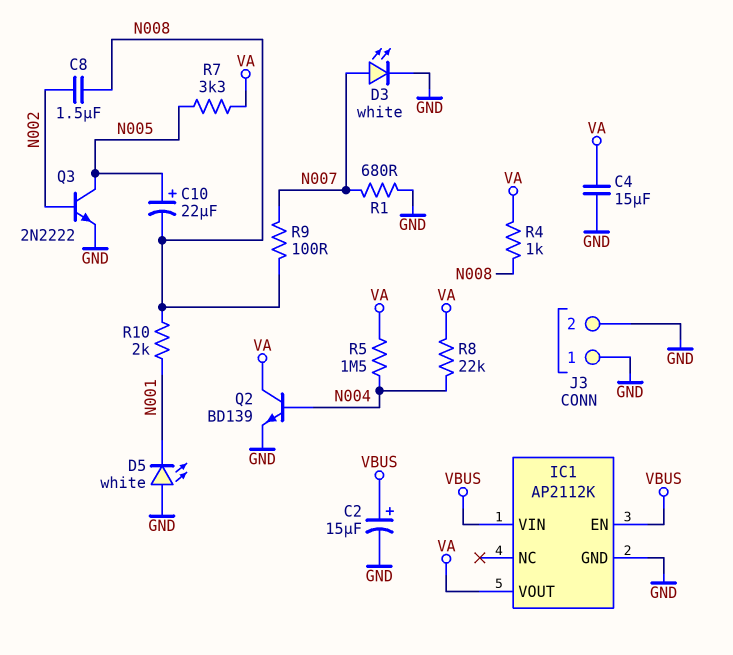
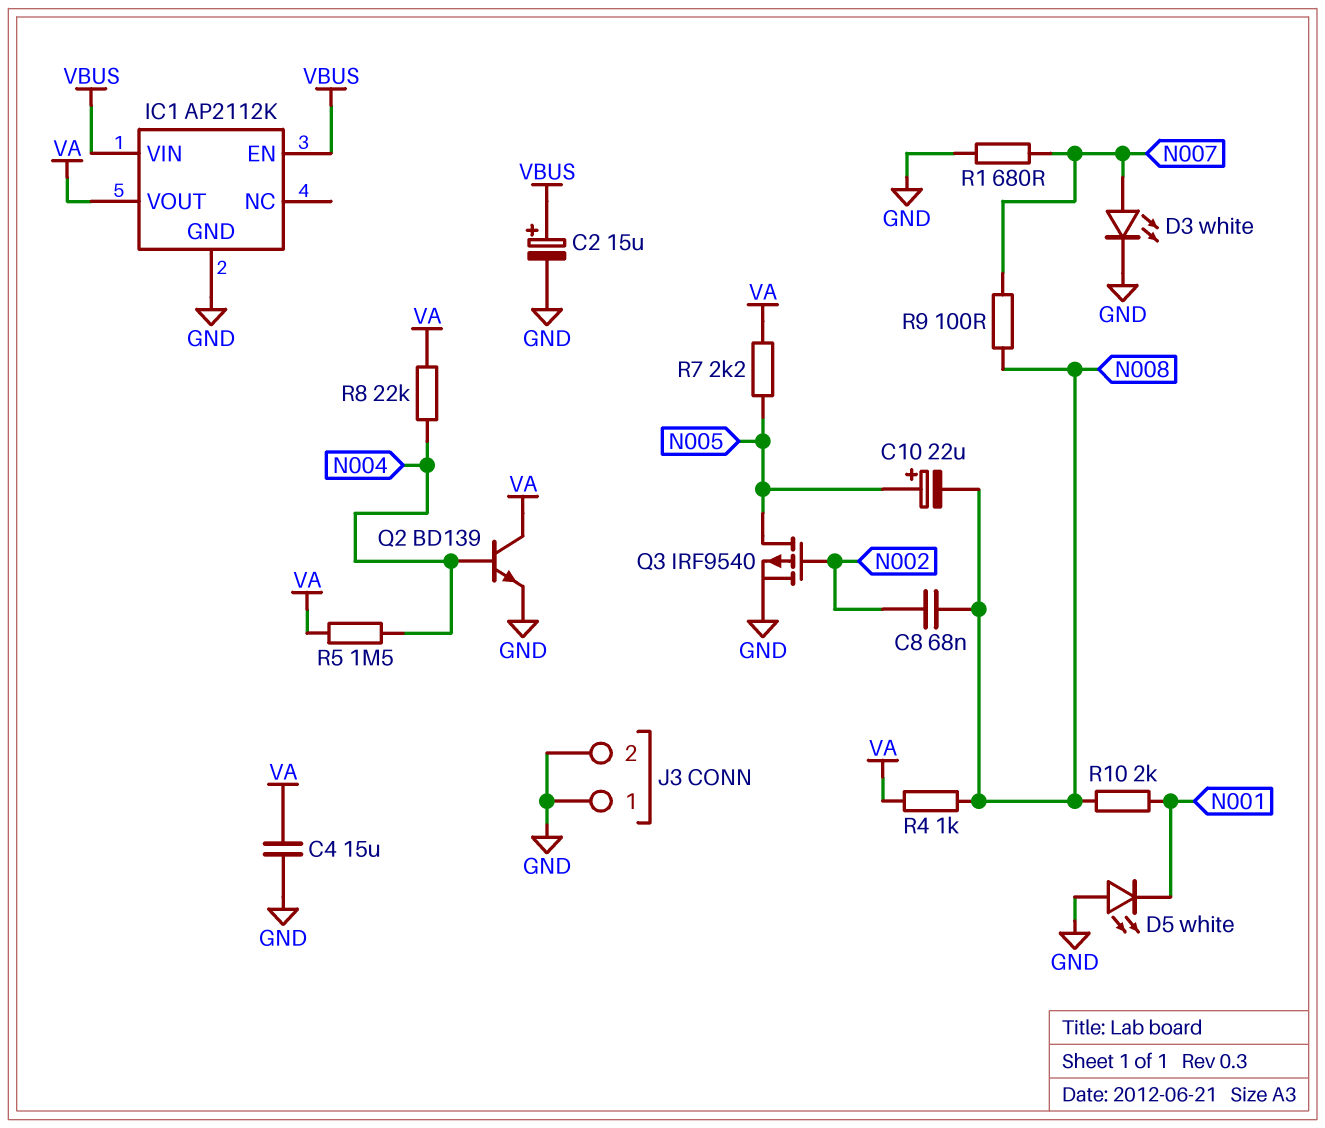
C8: 1.5uF (N002, N008) -> 68nF (N002, N008)
Q3: NPN 2N2222 (B N002, C N005, E GND) -> PMOS IRF9540 (G N002, D N005, S GND)
R7: 3.3k (N005, VA) -> 2.2k (N005, VA)

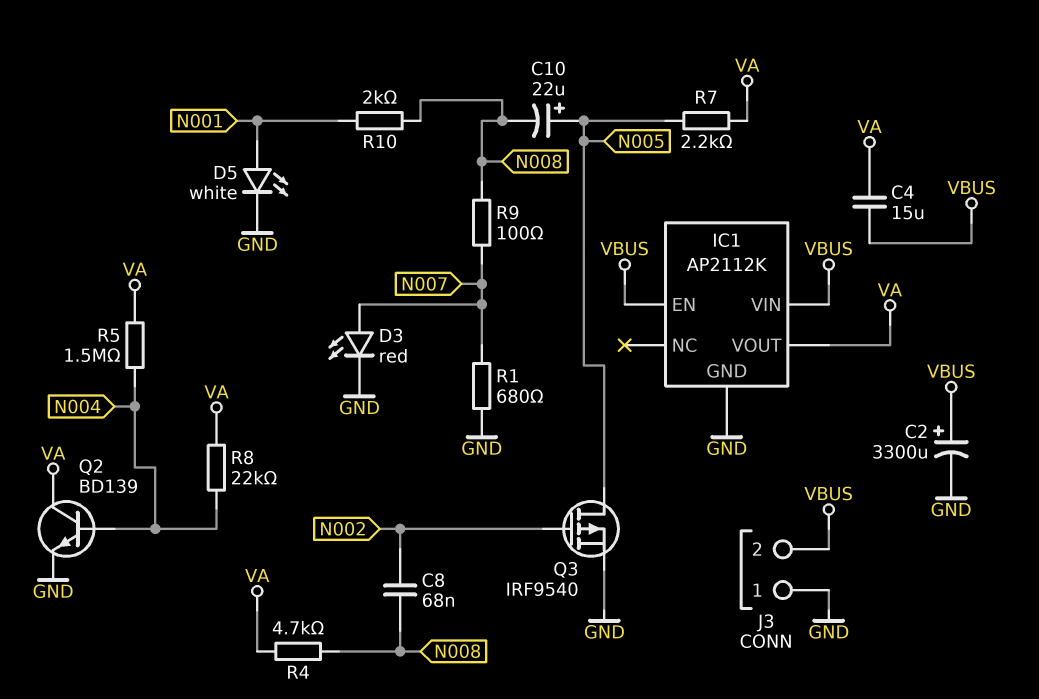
C2: 15uF (plus VBUS, minus GND) -> 3300uF (plus VBUS, minus GND)
C4: 15uF (GND, VA) -> 15uF (VA, VBUS)
D3: LED white (A N007, K GND) -> LED red (A N007, K GND)
D5: LED white (A GND, K N001) -> LED white (A N001, K GND)
J3 pin 2: GND -> VBUS
R4: 1k (N008, VA) -> 4.7k (N008, VA)

